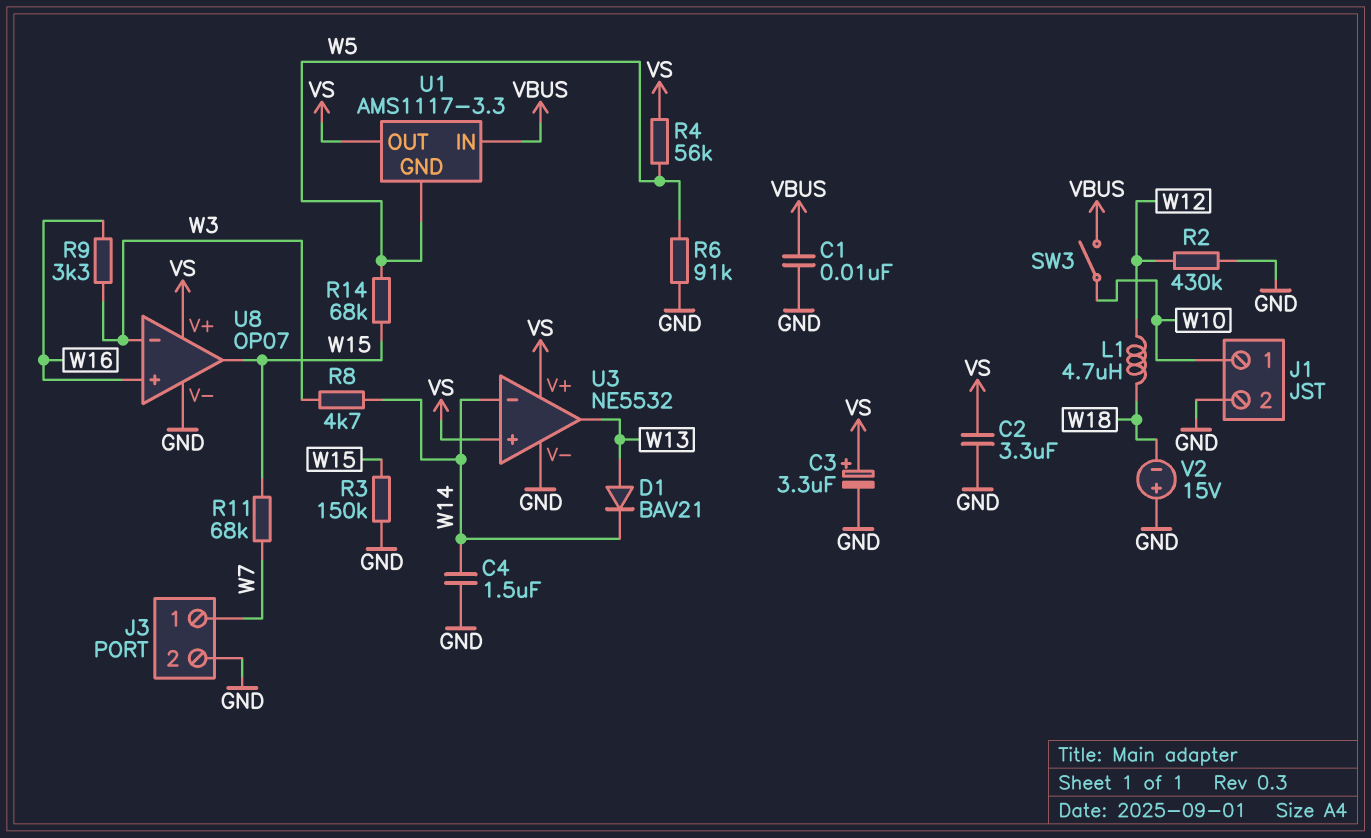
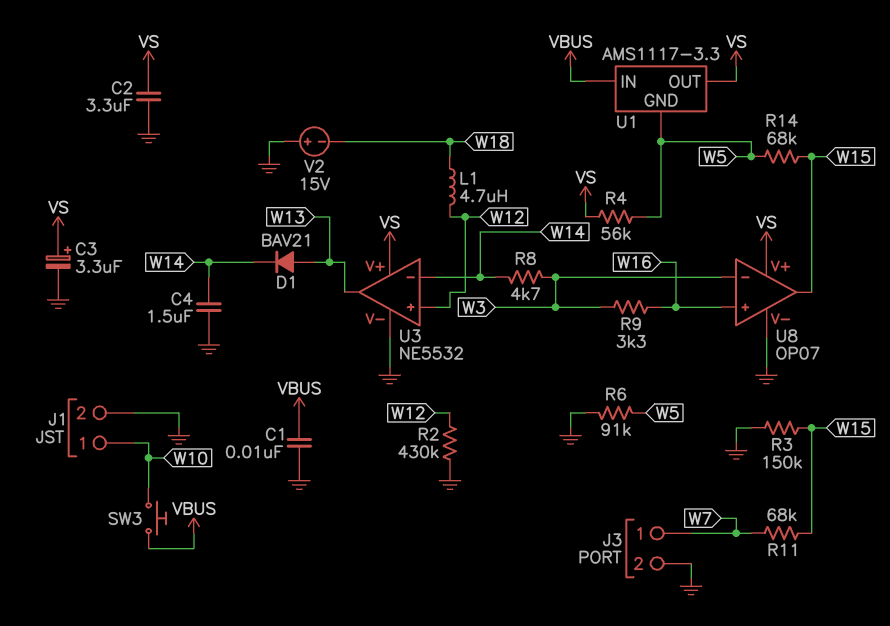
SW3: switch (VBUS, W10) -> button (VBUS, W10)
U3 pin in+: VS -> W12

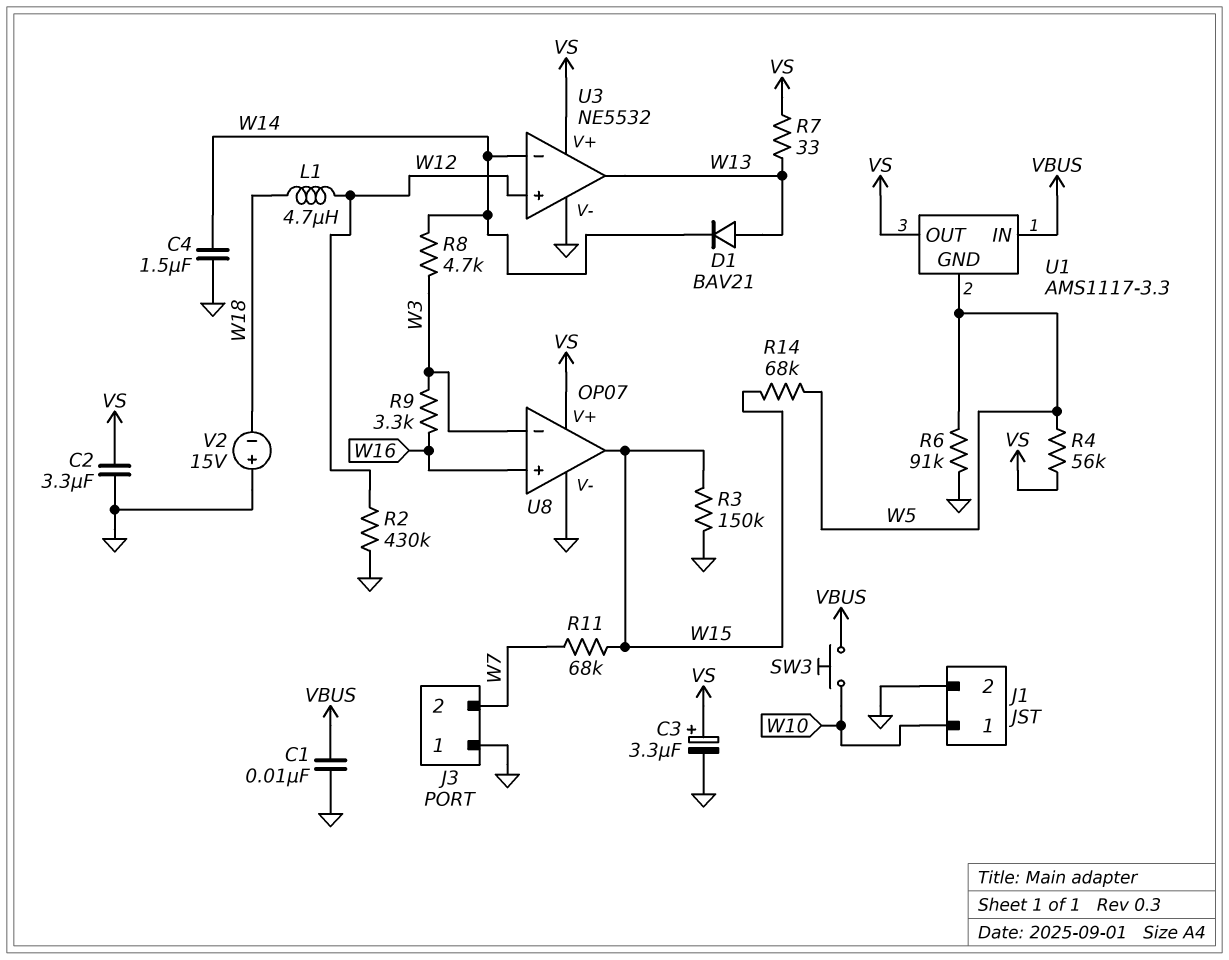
J3 pin 1: W7 -> GND
J3 pin 2: GND -> W7
R7: none -> 33 (VS, W13)

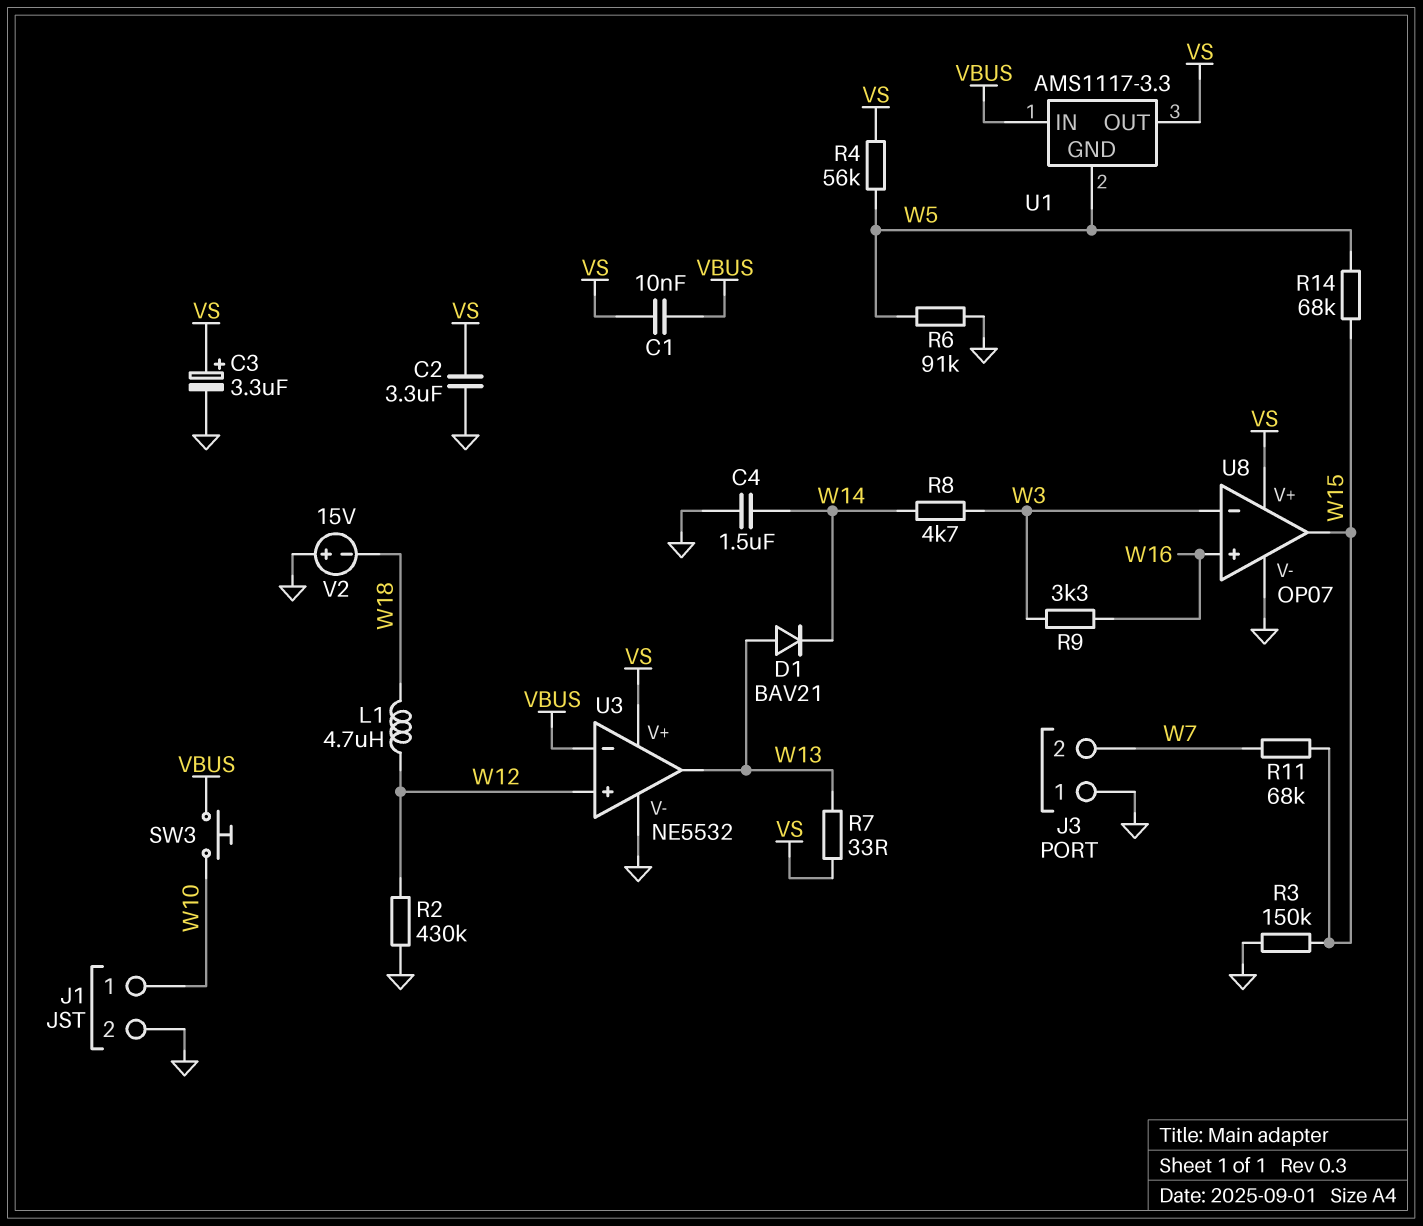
C1: 10nF (GND, VBUS) -> 10nF (VBUS, VS)
U3 pin in-: W14 -> VBUS

